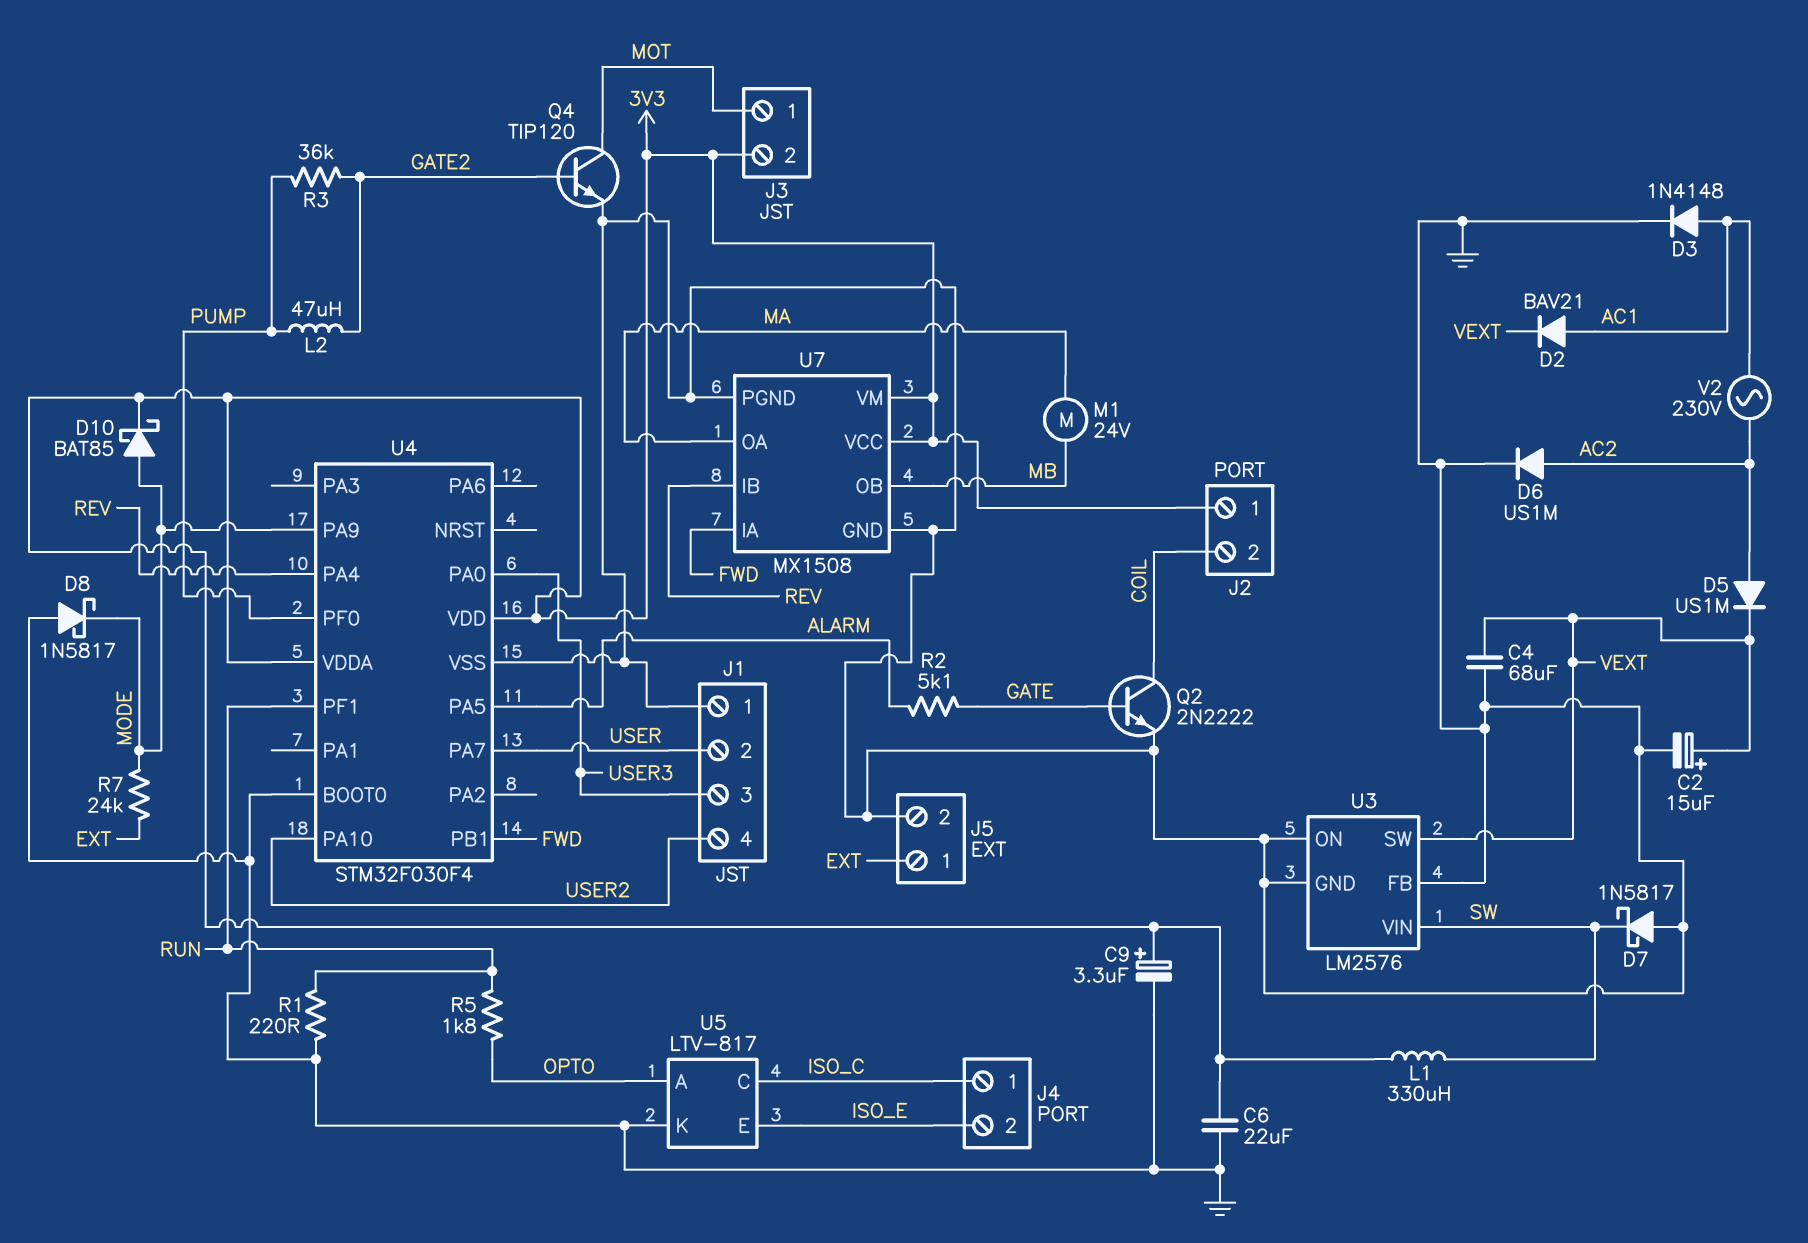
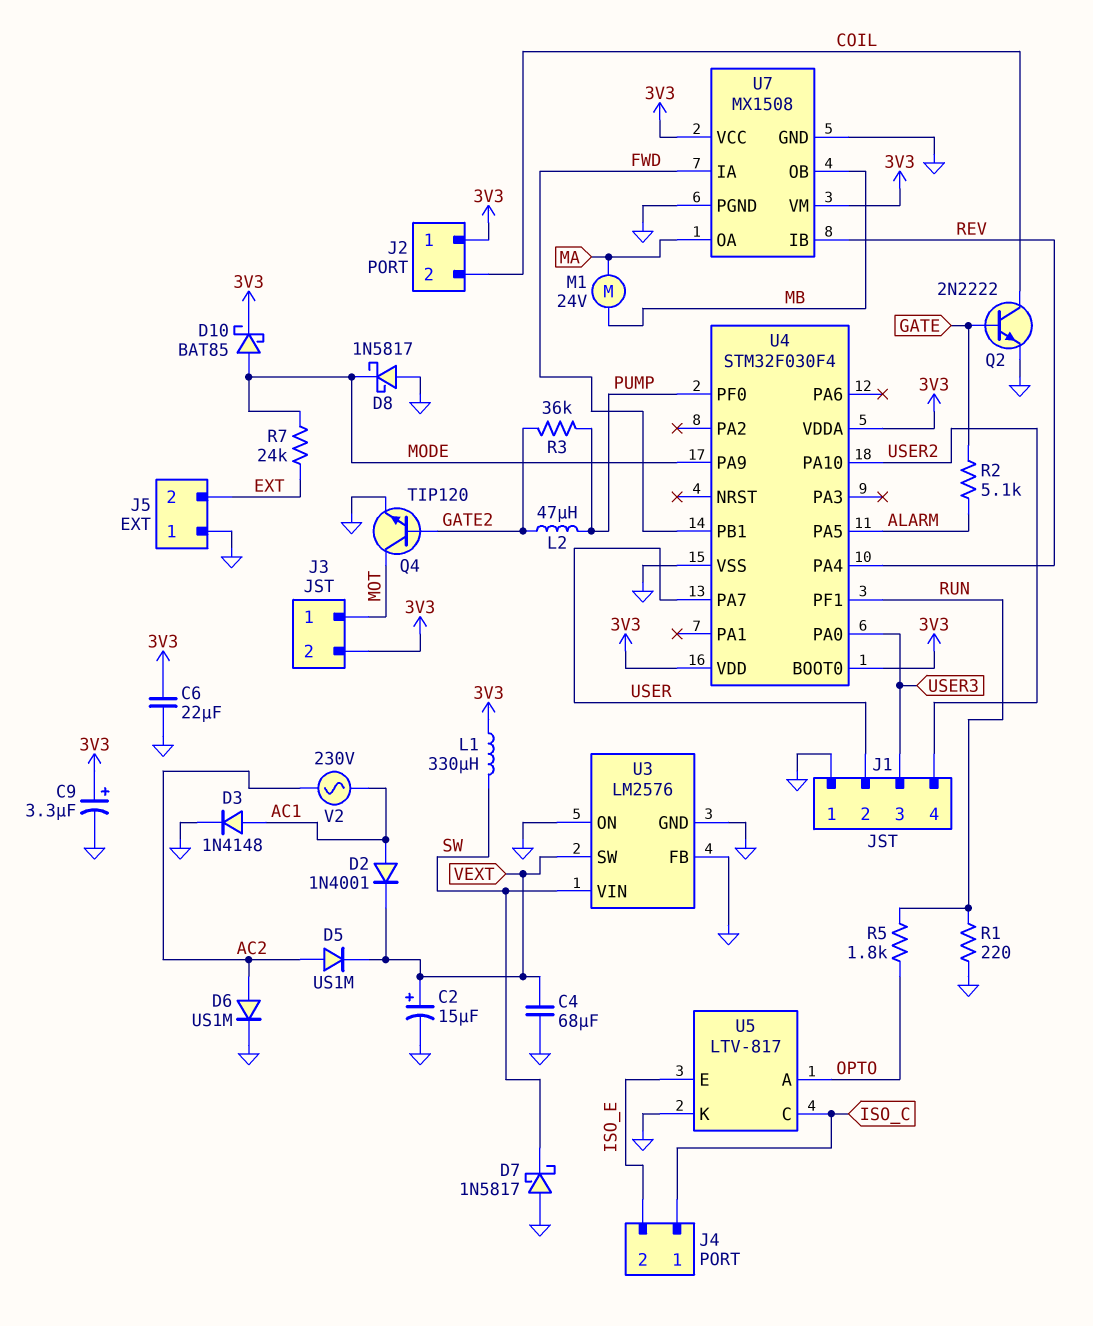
D2: diode BAV21 (A AC1, K VEXT) -> diode 1N4001 (A AC1, K VEXT)
J5 pin 1: EXT -> GND
J5 pin 2: GND -> EXT
U4 pin BOOT0: GND -> 3V3

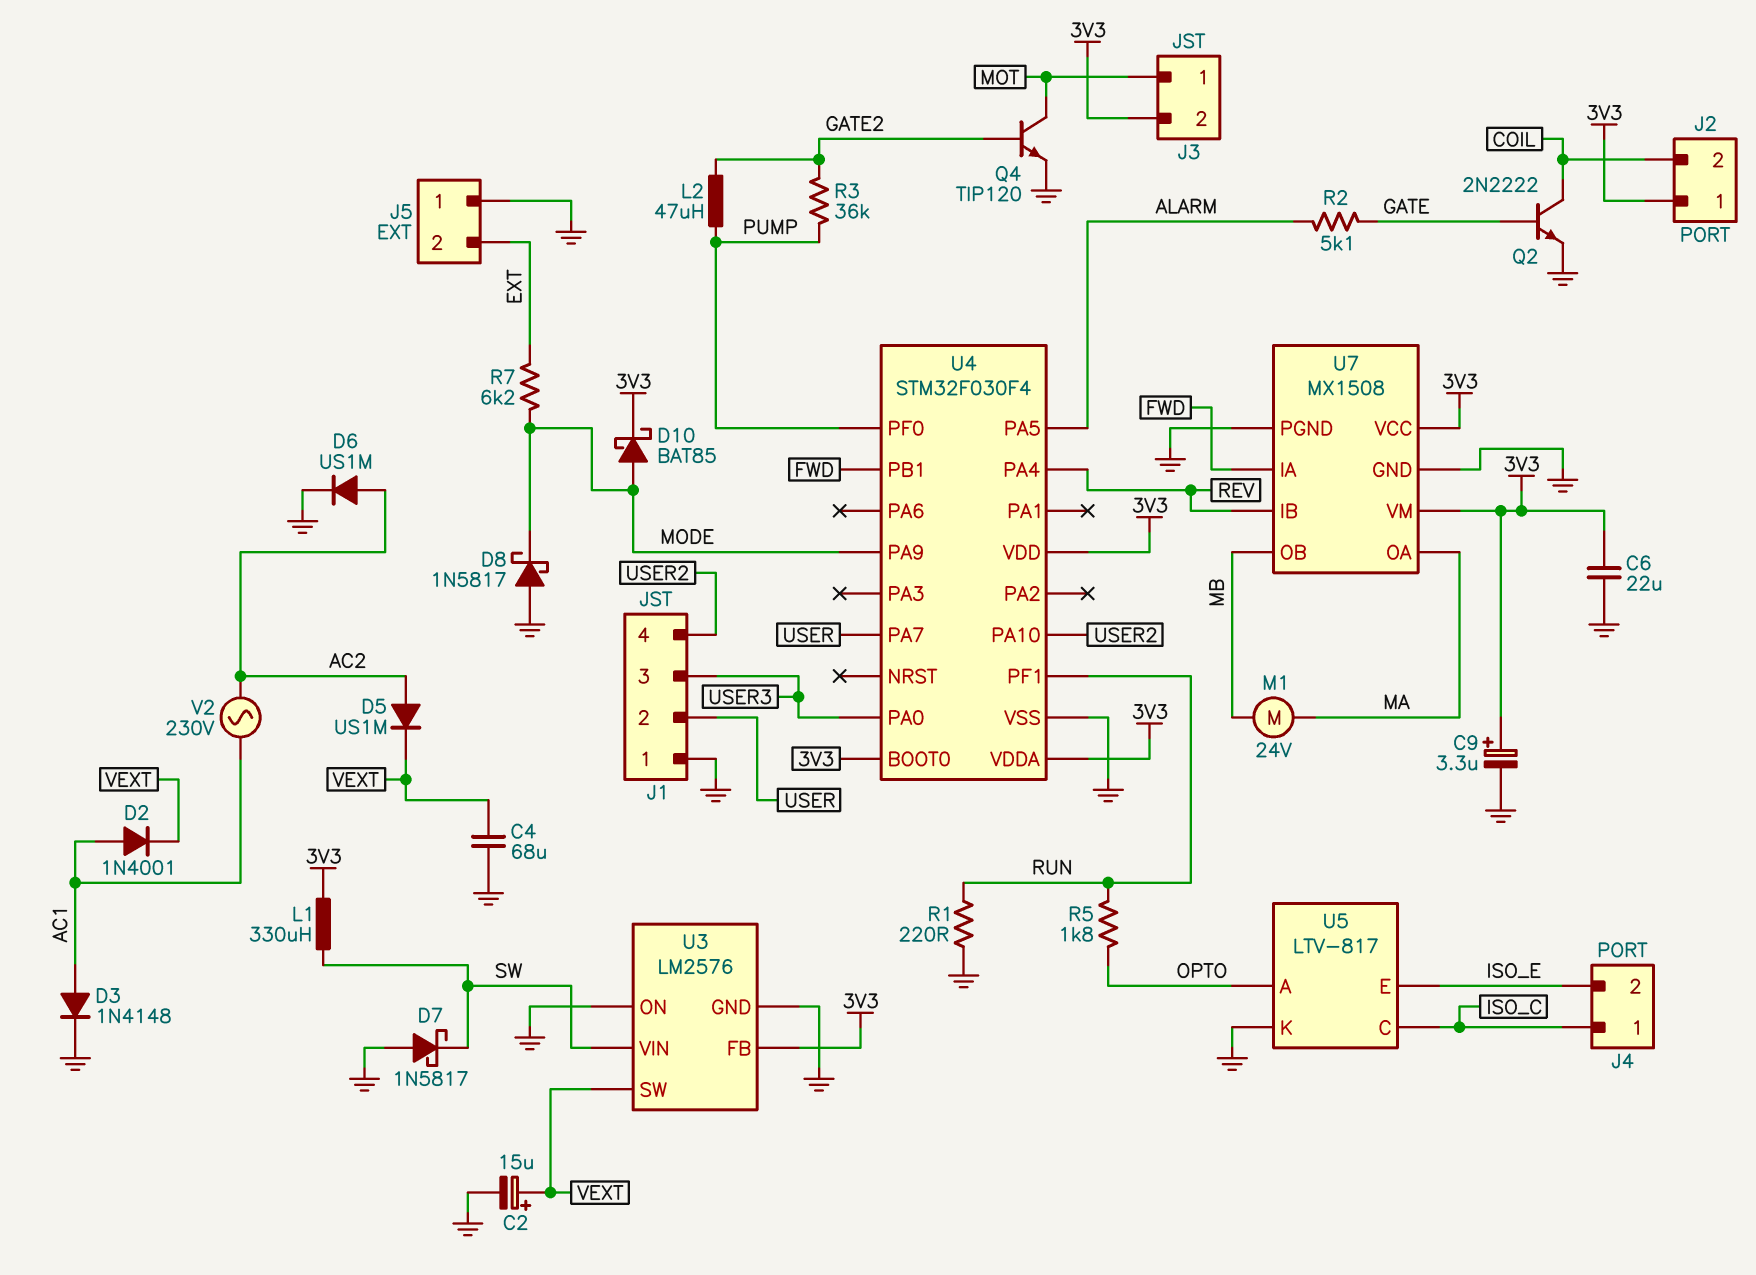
R7: 24k (EXT, MODE) -> 6.2k (EXT, MODE)
U3 pin FB: GND -> 3V3

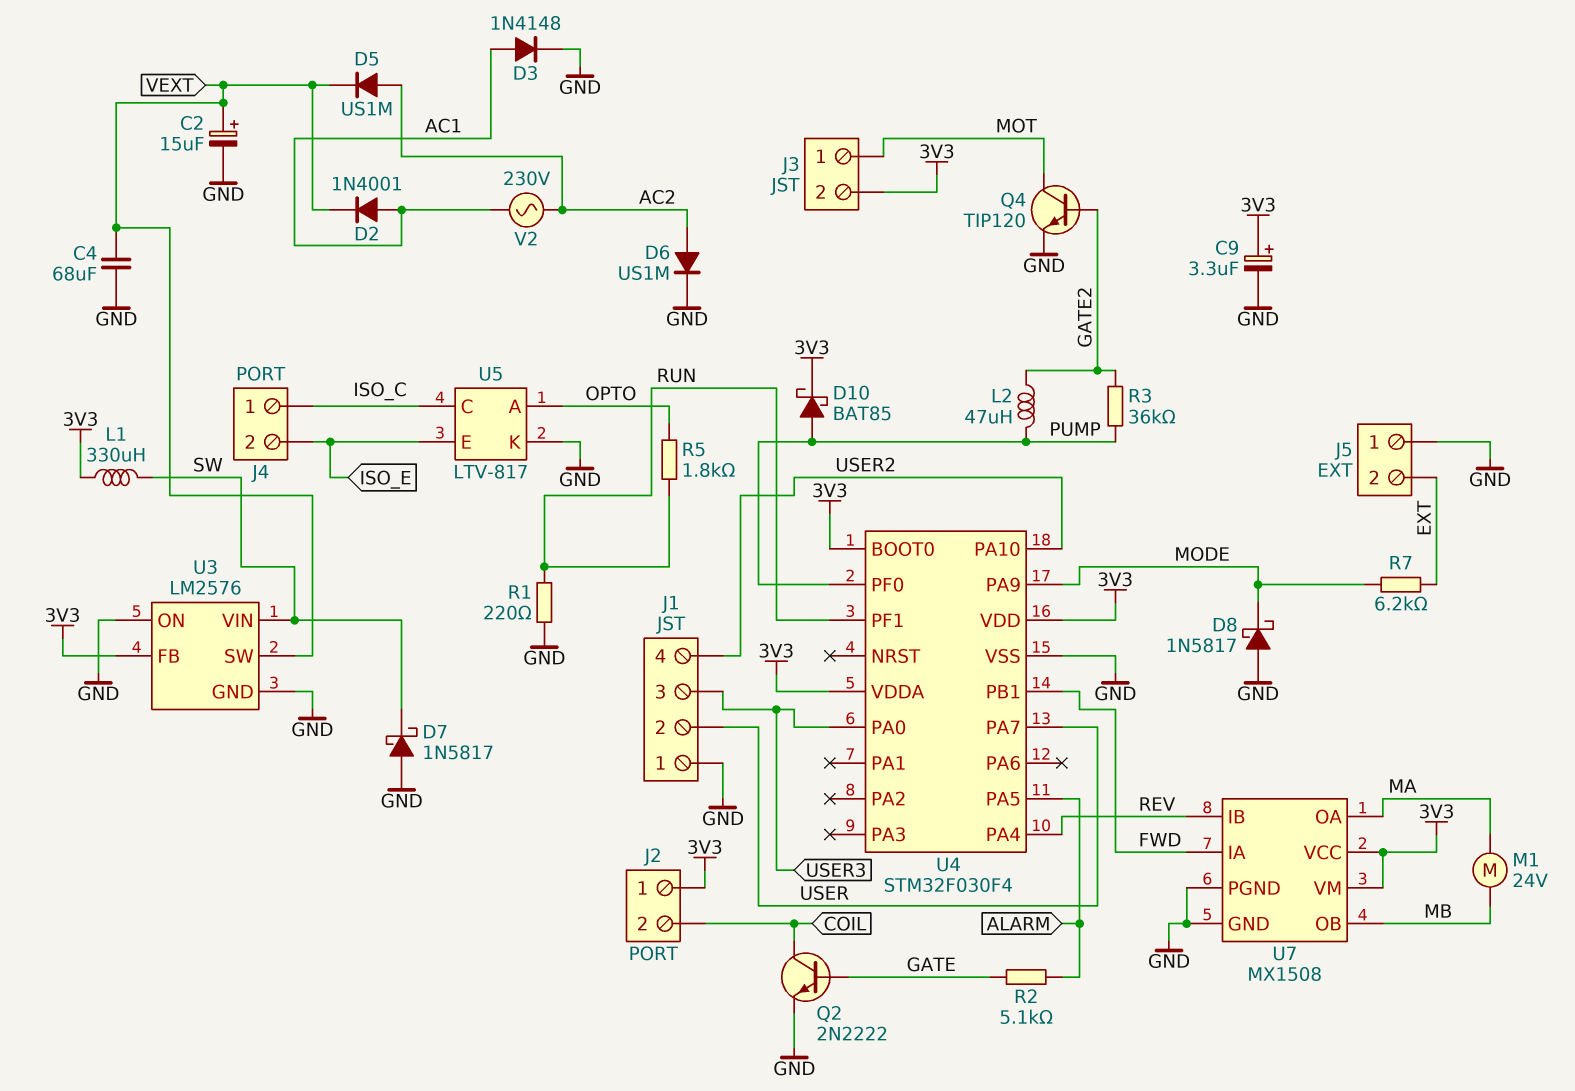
C6: 22uF (3V3, GND) -> none
D10: schottky BAT85 (A MODE, K 3V3) -> schottky BAT85 (A PUMP, K 3V3)

